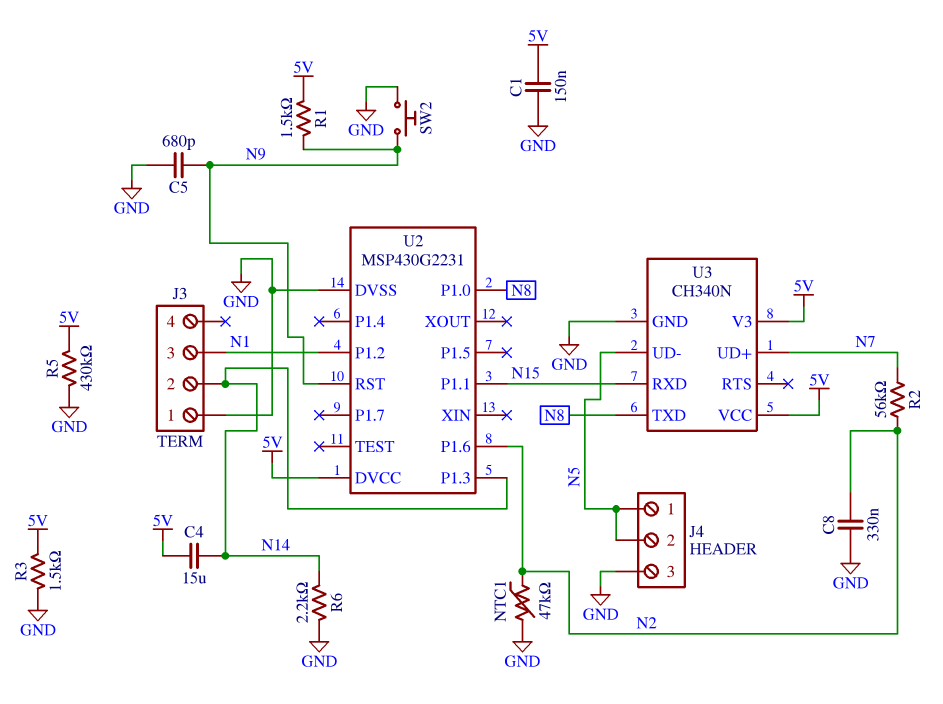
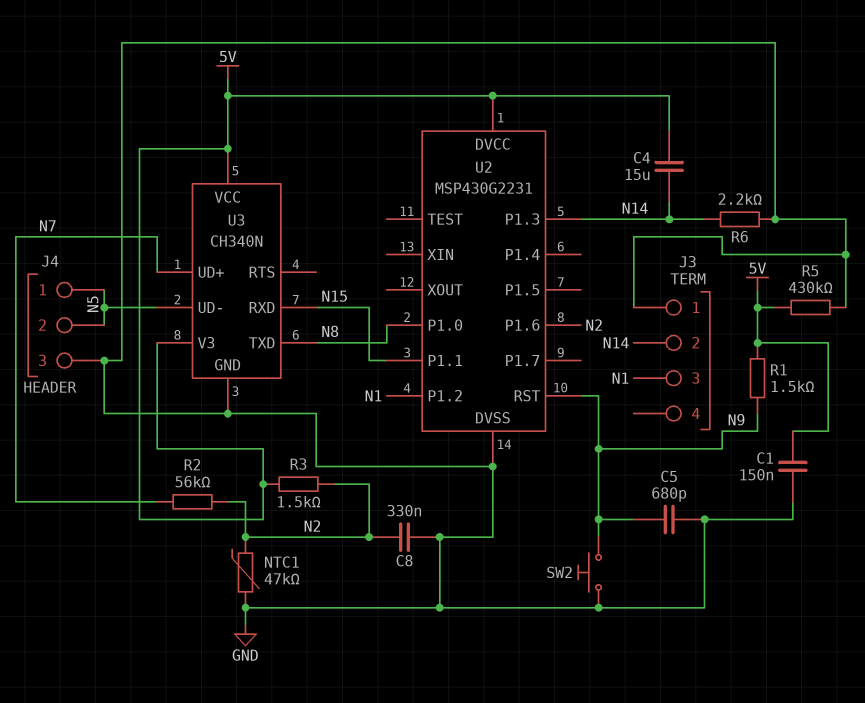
R3: 1.5k (5V, GND) -> 1.5k (5V, N2)

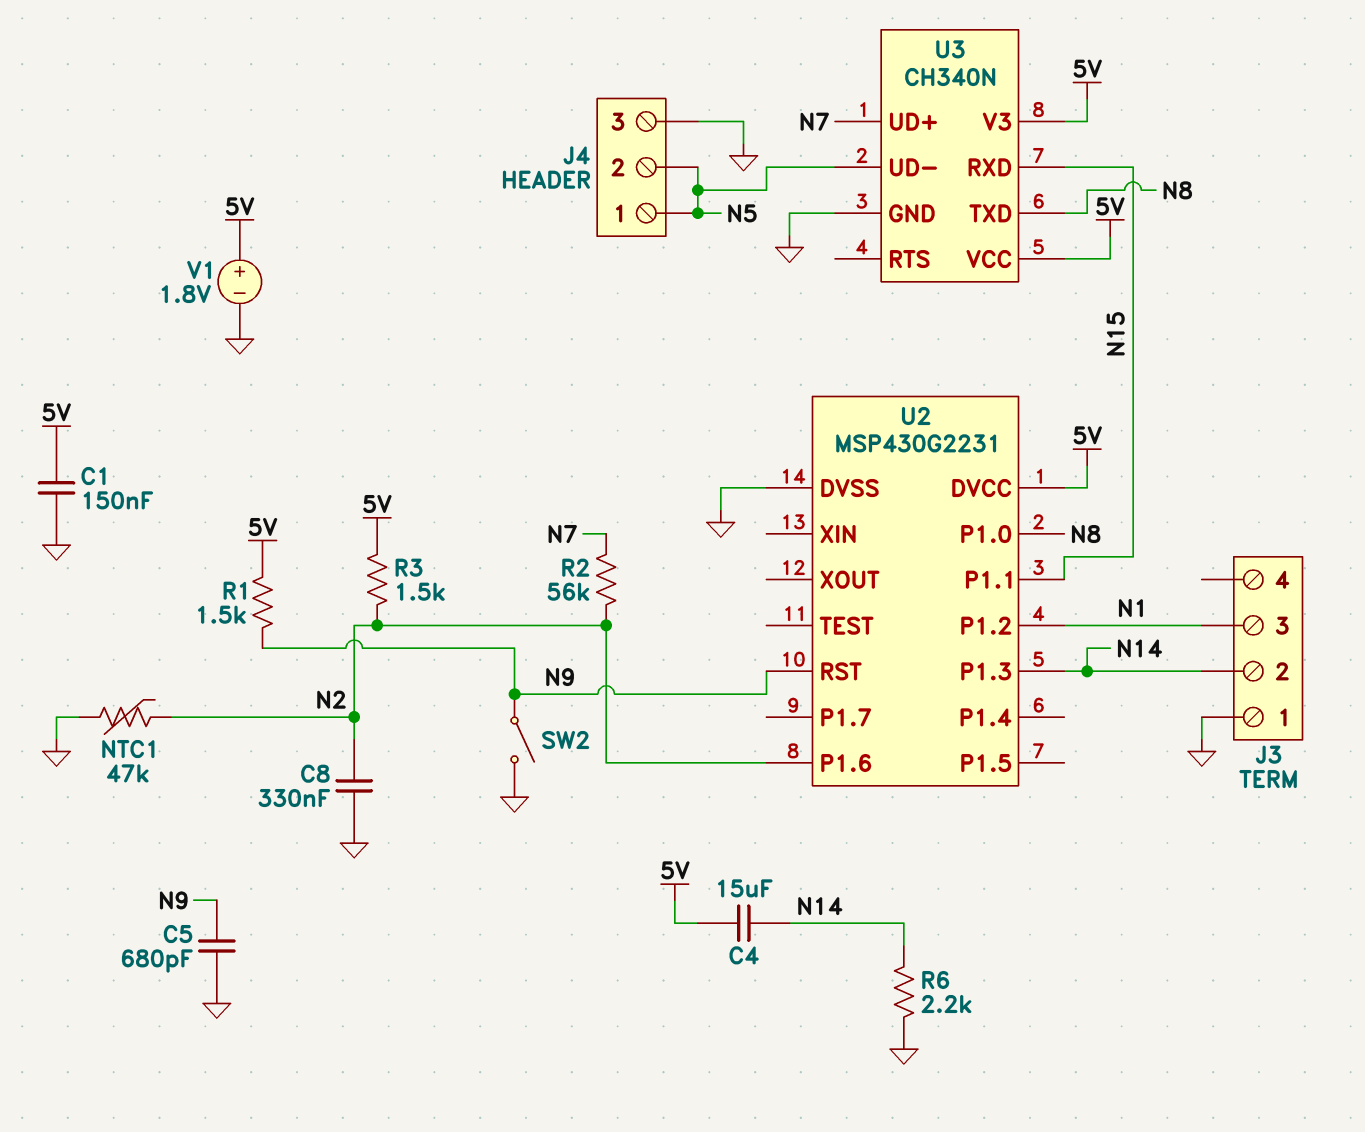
R5: 430k (5V, GND) -> none
SW2: button (GND, N9) -> switch (GND, N9)
V1: none -> 1.8V (plus 5V, minus GND)

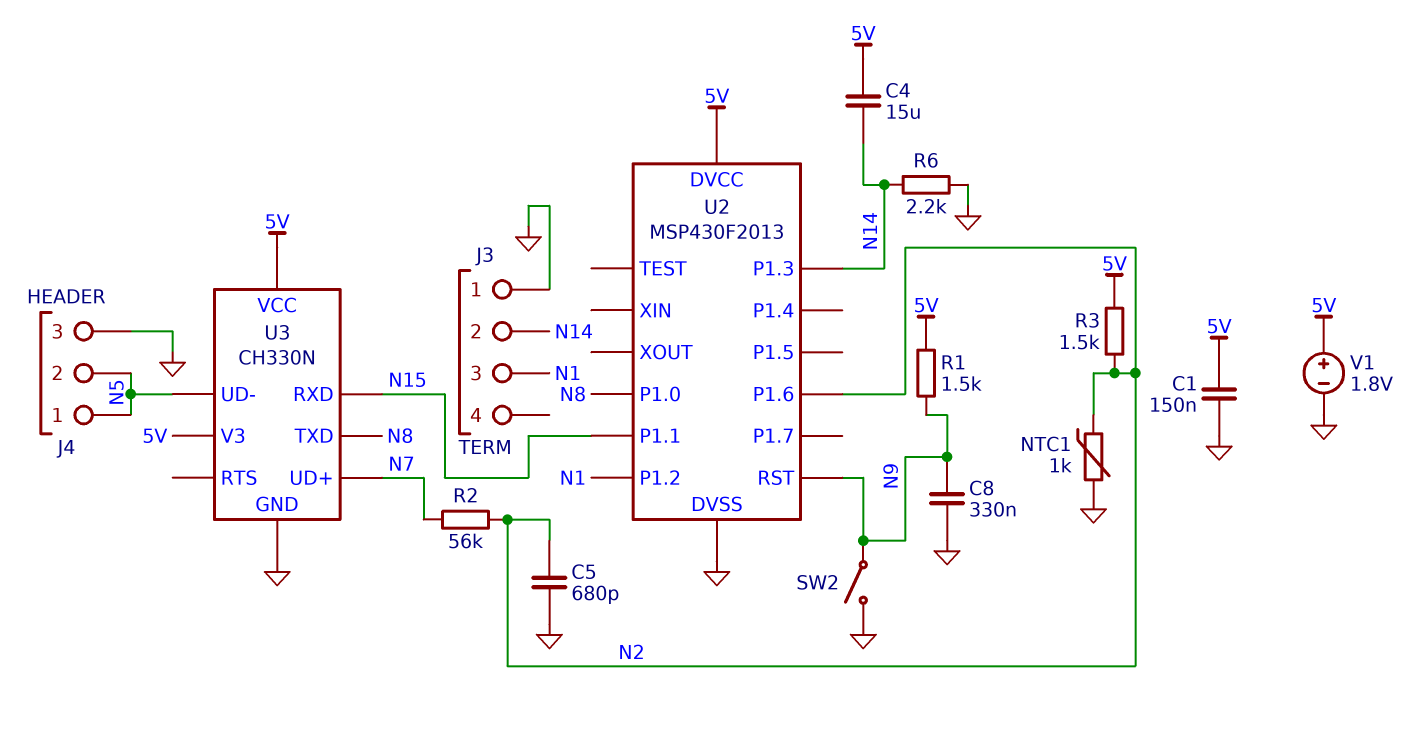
C5: 680pF (GND, N9) -> 680pF (GND, N2)
C8: 330nF (GND, N2) -> 330nF (GND, N9)
NTC1: 47k (GND, N2) -> 1k (GND, N2)
U2: MSP430G2231 -> MSP430F2013
U3: CH340N -> CH330N

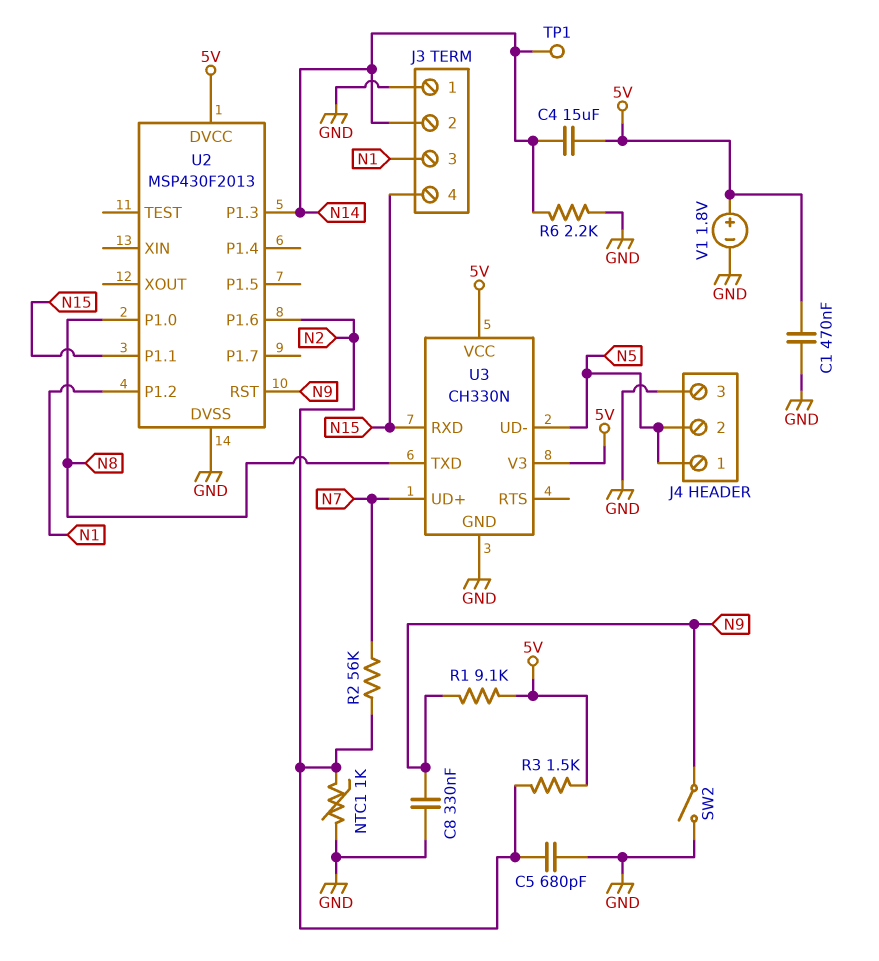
C1: 150nF (5V, GND) -> 470nF (5V, GND)
J3 pin 4: none -> N15
R1: 1.5k (5V, N9) -> 9.1k (5V, N9)
TP1: none -> test point (N14)

